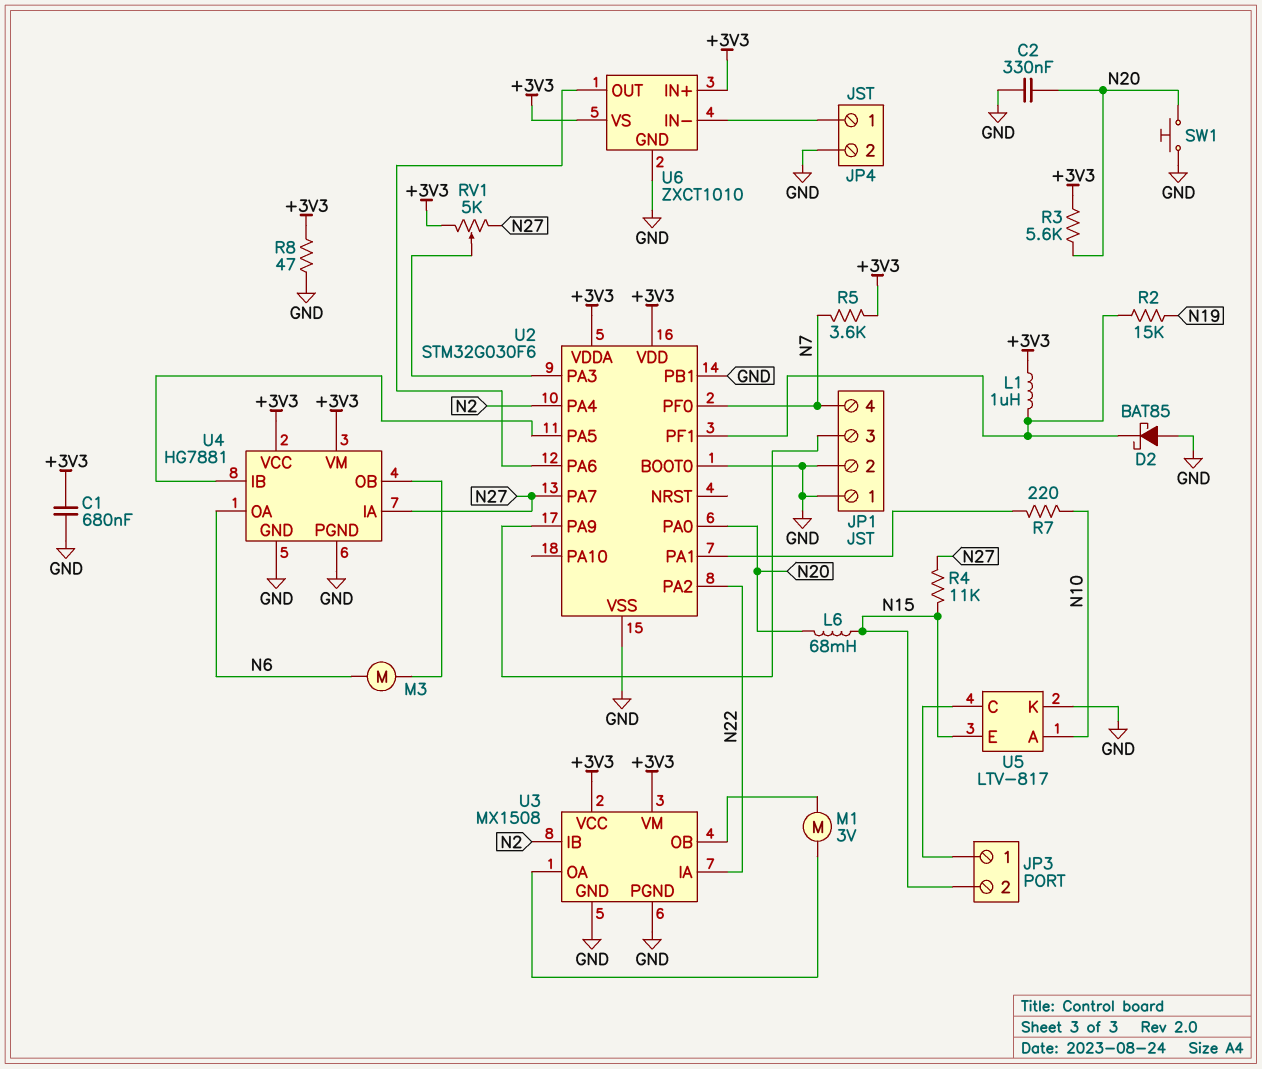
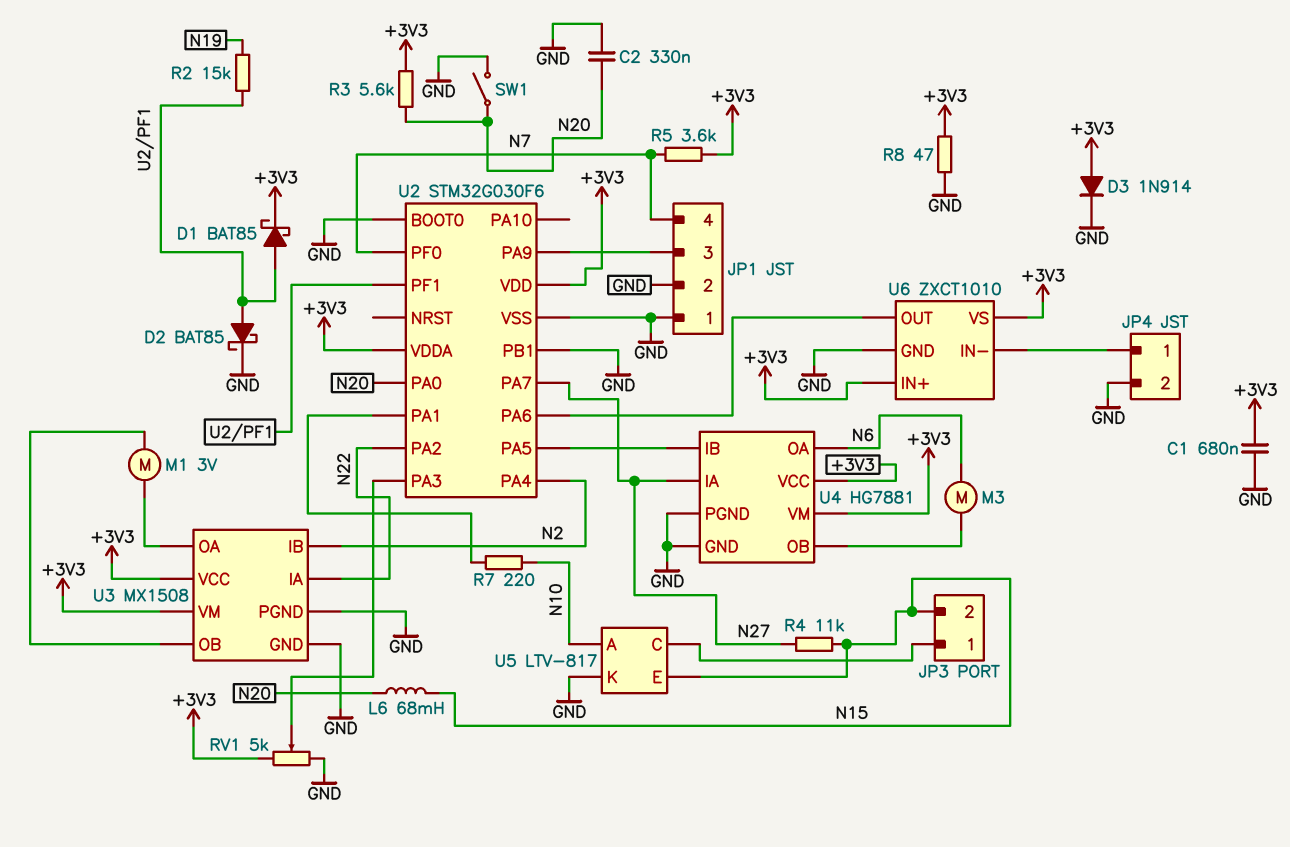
D1: none -> schottky BAT85 (A U2/PF1, K +3V3)
D2: schottky BAT85 (A GND, K U2/PF1) -> schottky BAT85 (A U2/PF1, K GND)
D3: none -> diode 1N914 (A +3V3, K GND)
L1: 1uH (+3V3, U2/PF1) -> none
RV1: 5k (+3V3, N27, wiper U2/PA3) -> 5k (+3V3, GND, wiper U2/PA3)
SW1: button (GND, N20) -> switch (GND, N20)

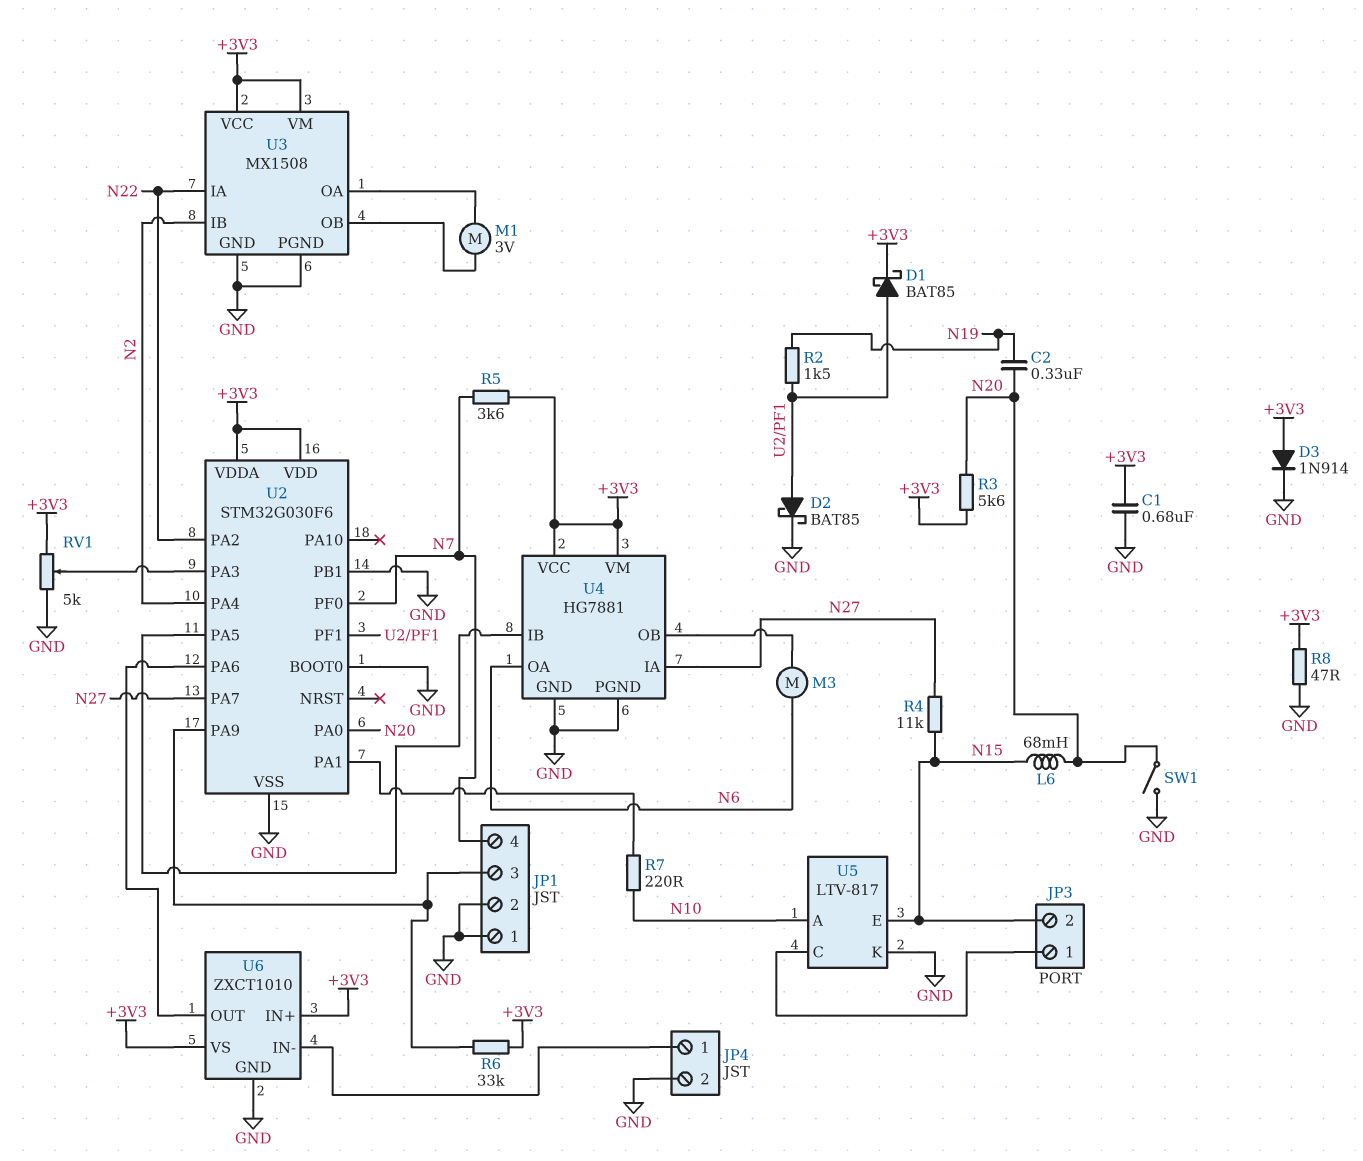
C2: 330nF (GND, N20) -> 330nF (N19, N20)
R2: 15k (N19, U2/PF1) -> 1.5k (N19, U2/PF1)
R6: none -> 33k (+3V3, JP1/3)

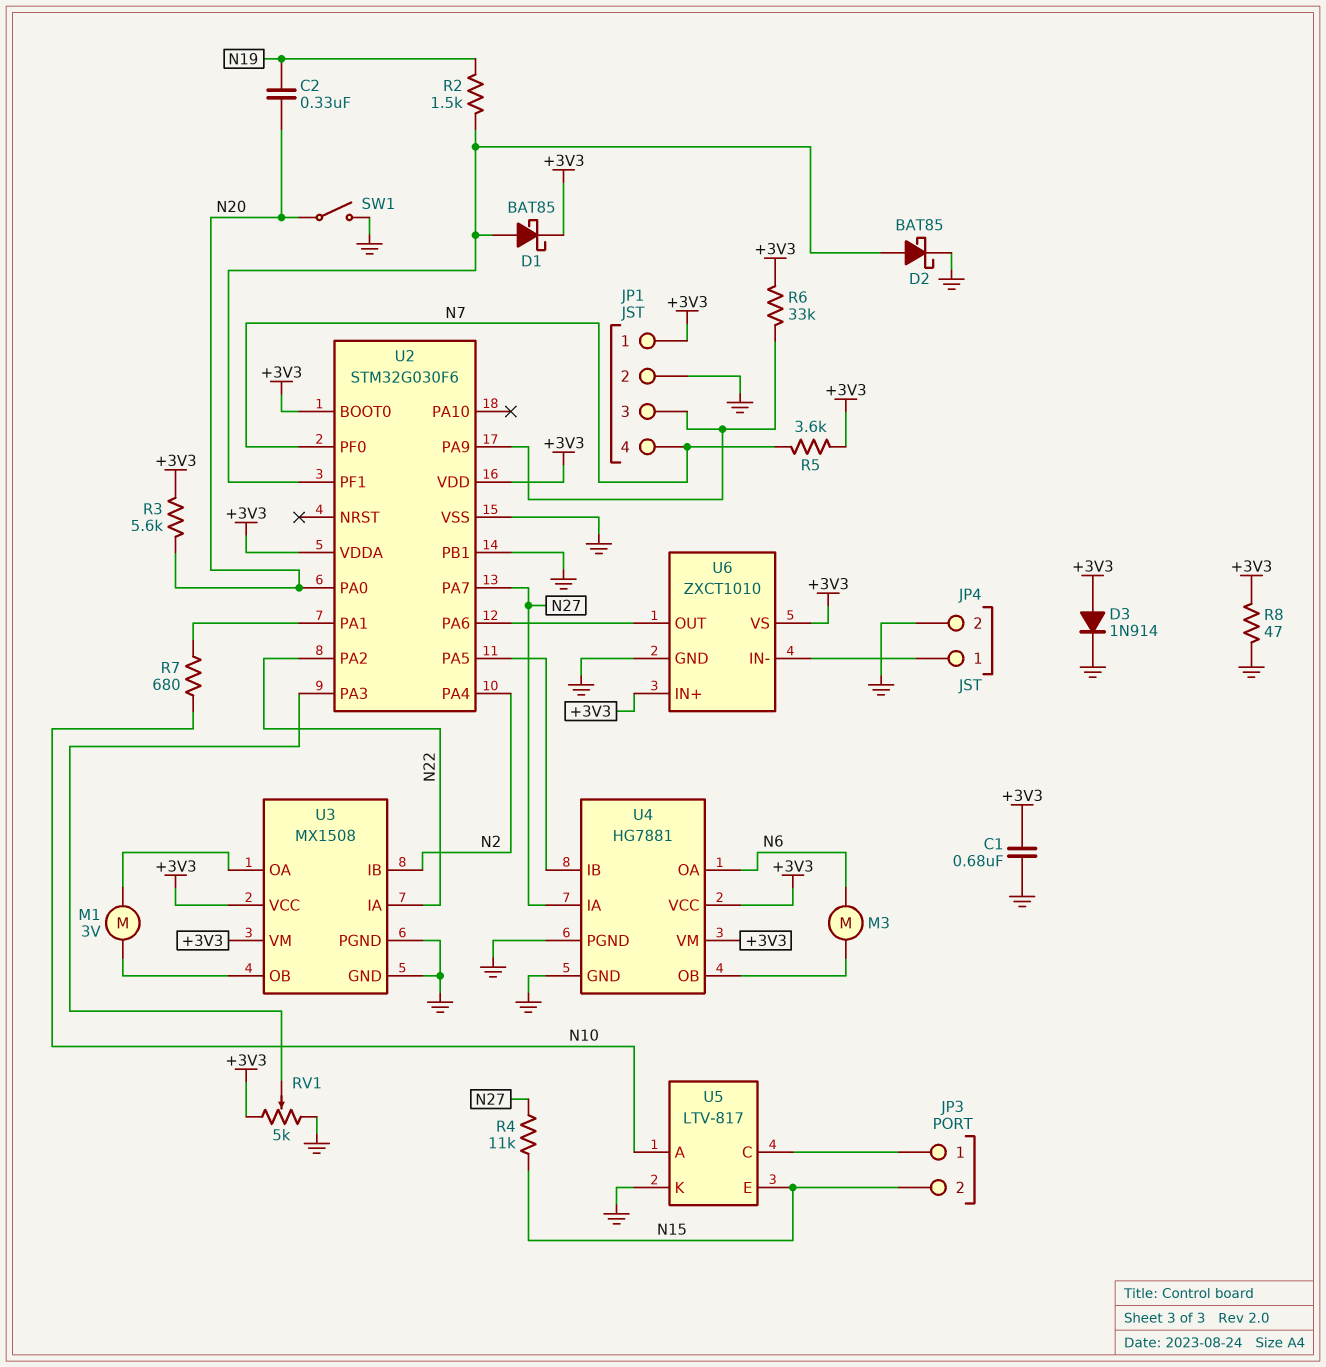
JP1 pin 1: GND -> +3V3
L6: 68mH (N15, N20) -> none
R7: 220 (N10, U2/PA1) -> 680 (N10, U2/PA1)
U2 pin BOOT0: GND -> +3V3

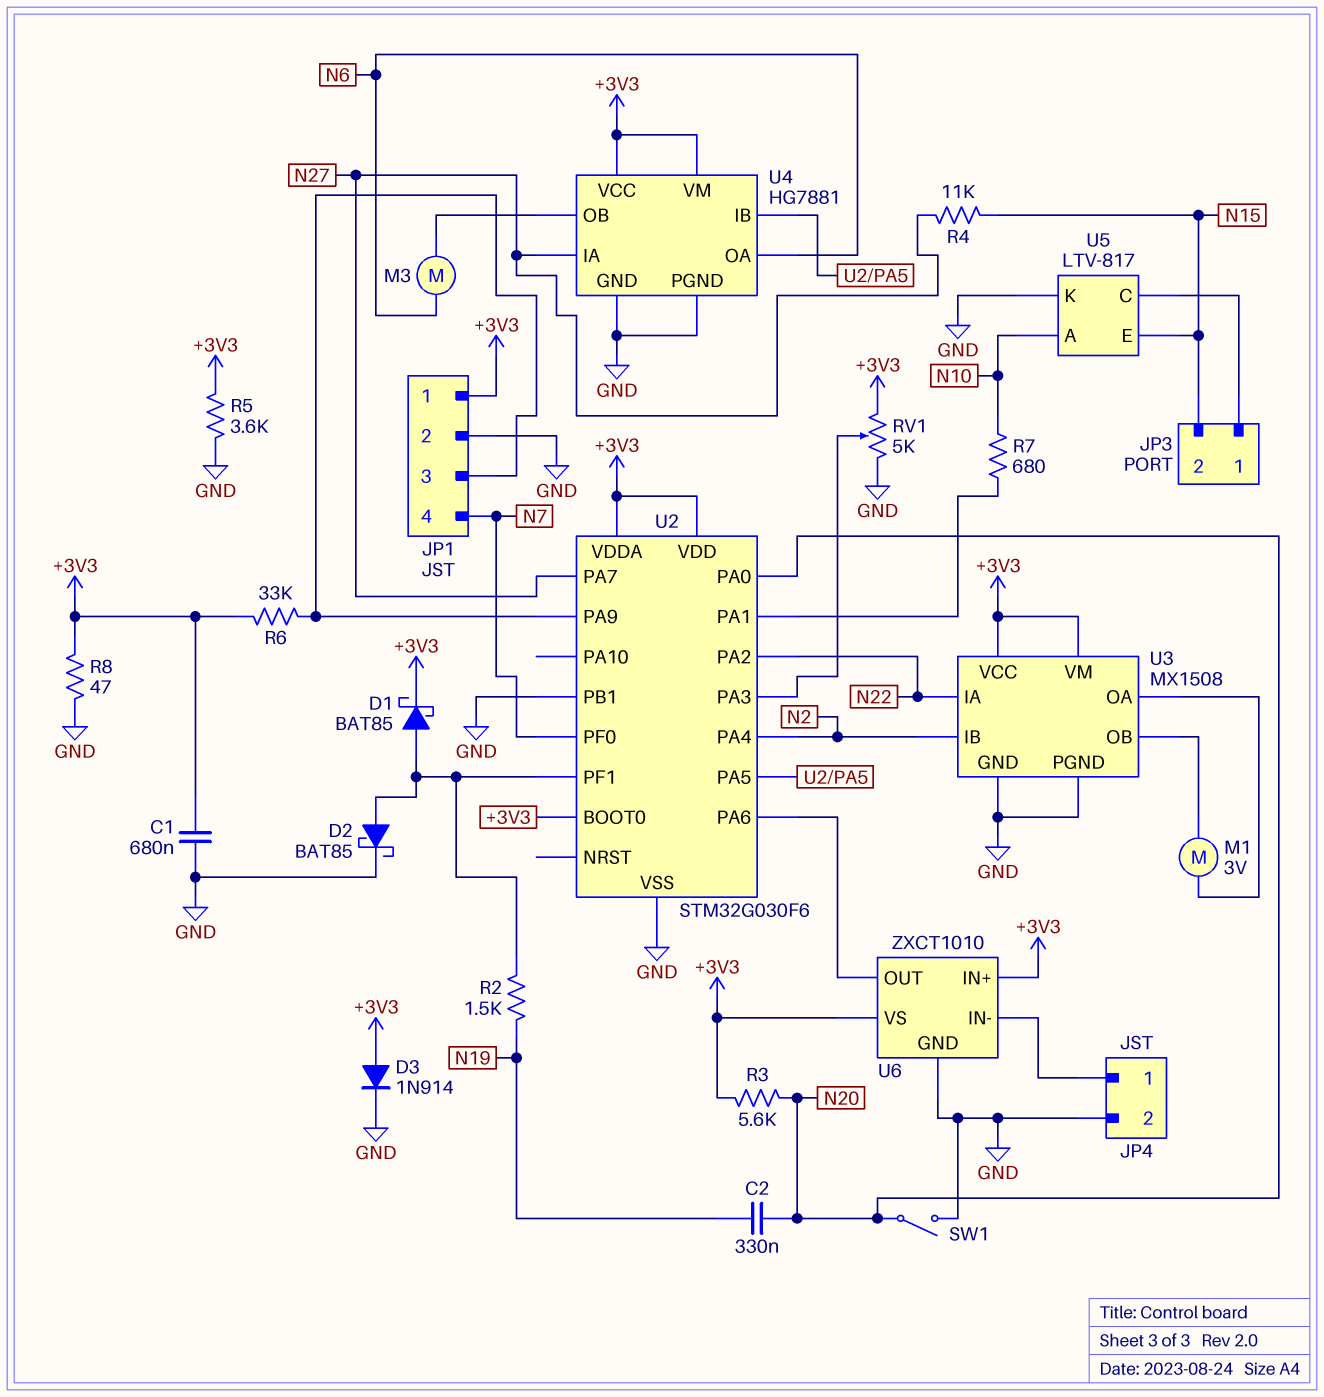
R5: 3.6k (+3V3, N7) -> 3.6k (+3V3, GND)

